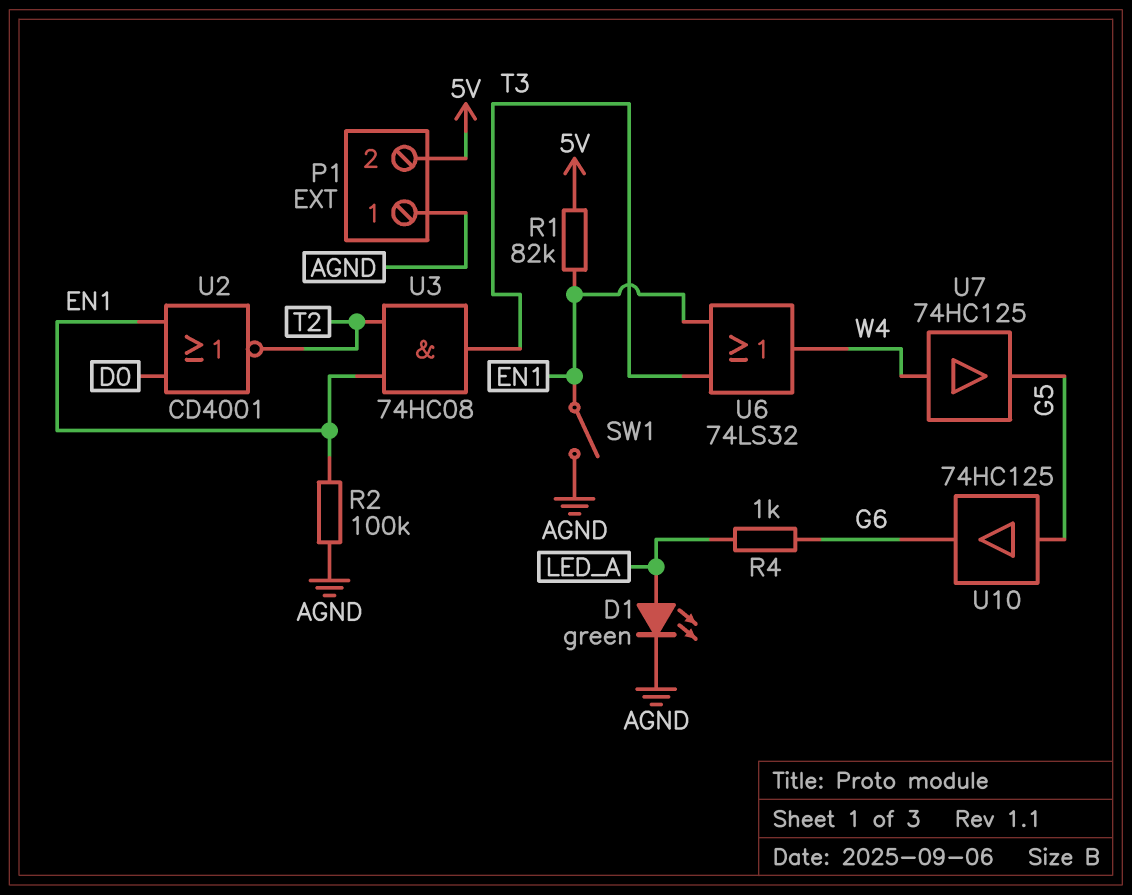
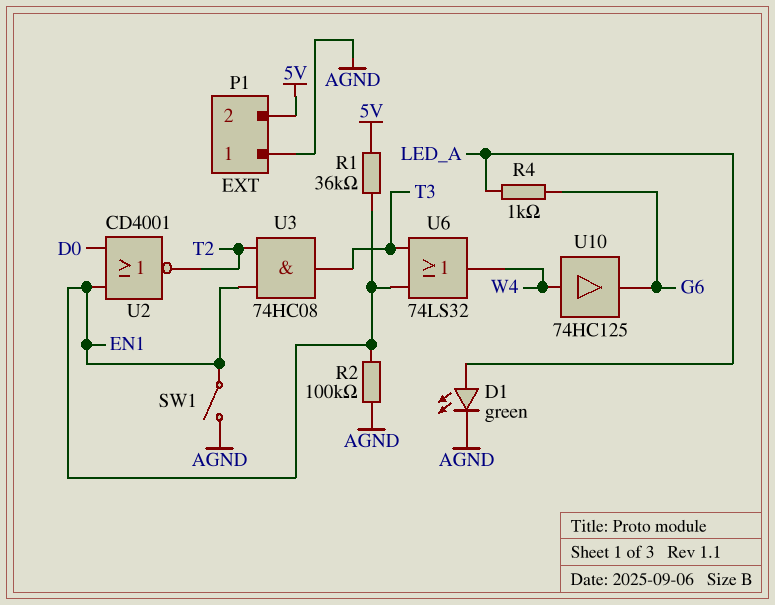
R1: 82k (5V, EN1) -> 36k (5V, EN1)
U7: buffer 74HC125 (in W4, out G5) -> none
U10: buffer 74HC125 (in G5, out G6) -> buffer 74HC125 (in W4, out G6)

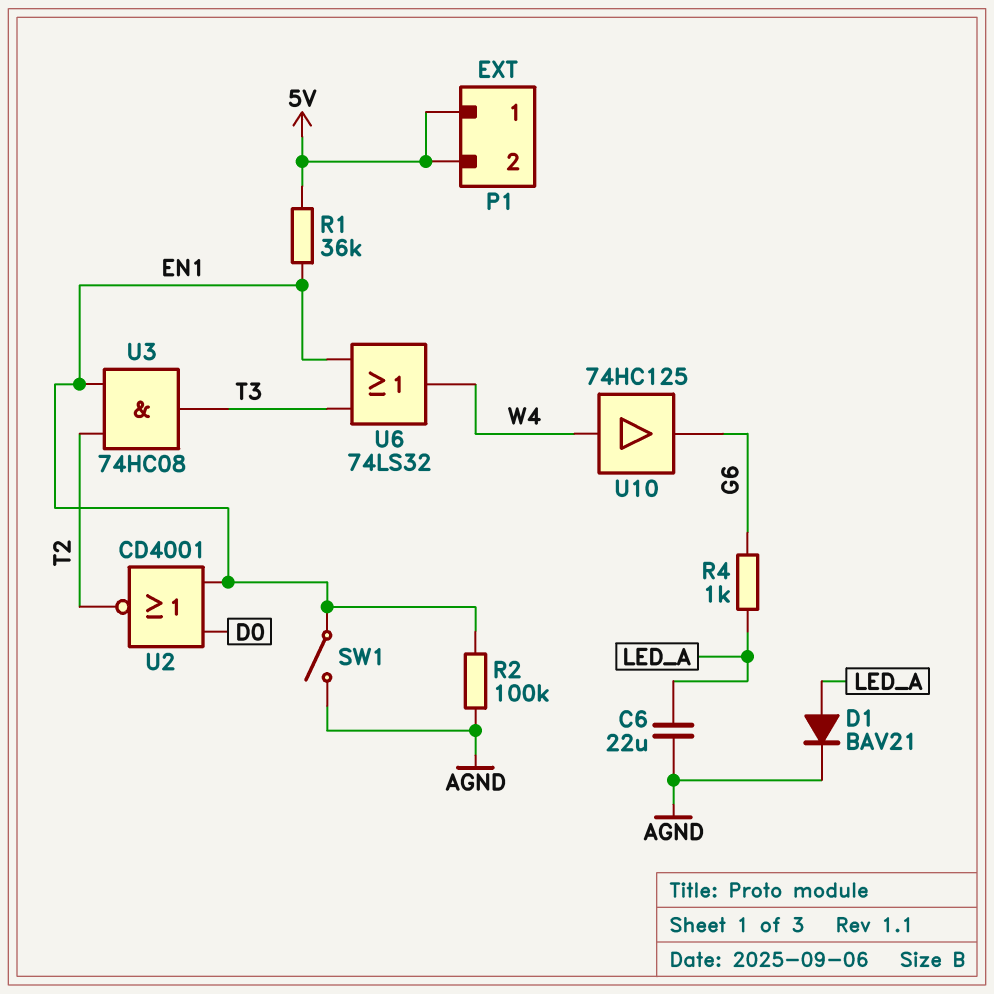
C6: none -> 22uF (AGND, LED_A)
D1: LED green (A LED_A, K AGND) -> diode BAV21 (A LED_A, K AGND)
P1 pin 1: AGND -> 5V

